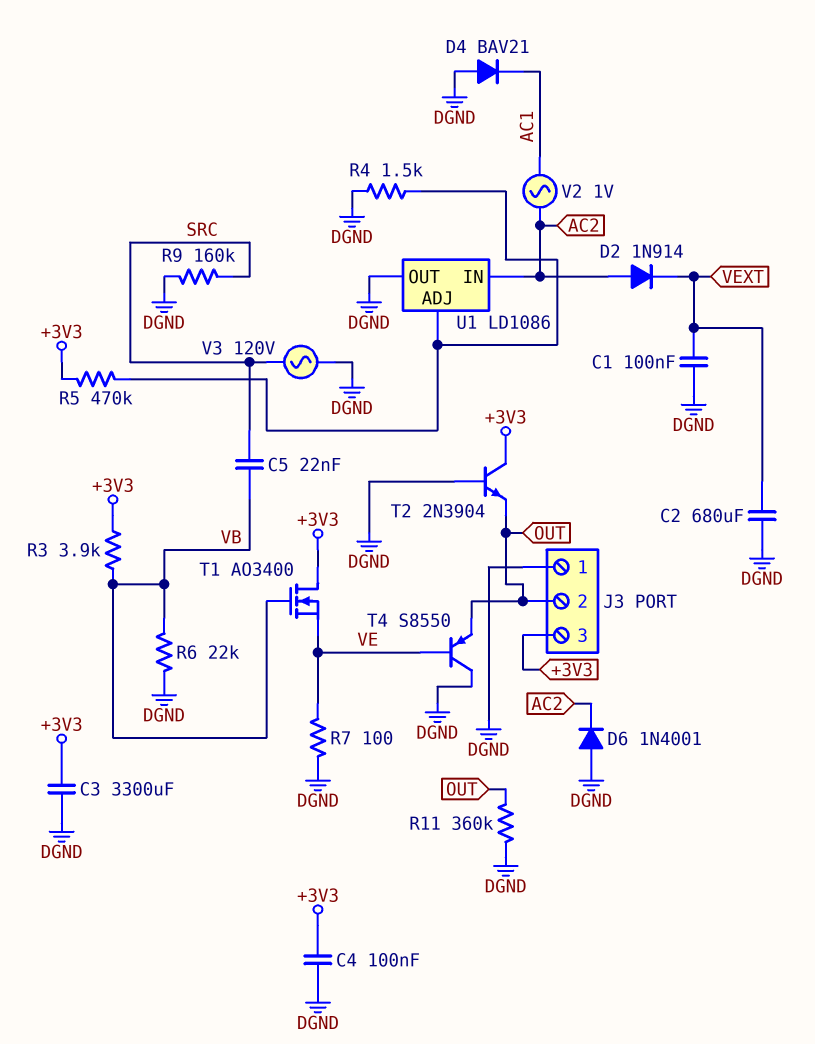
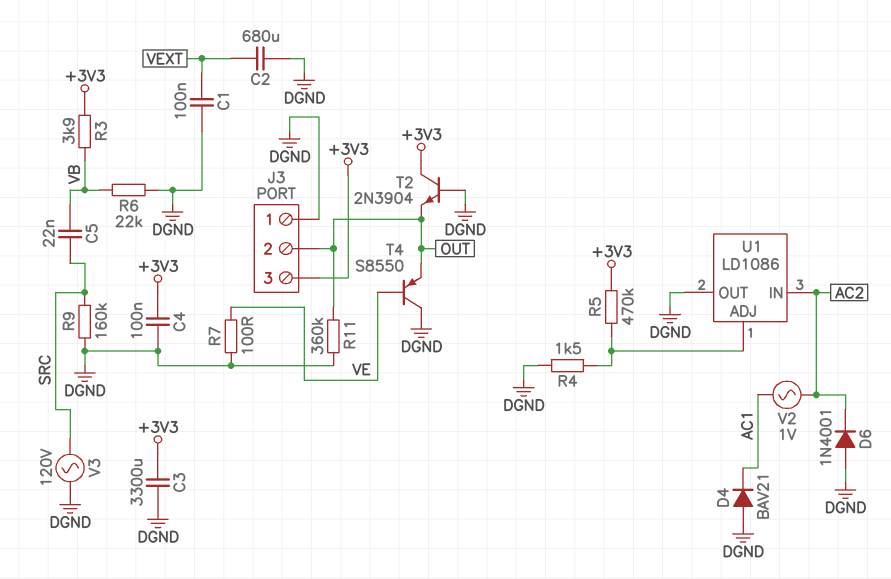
D2: diode 1N914 (A AC2, K VEXT) -> none
T1: NMOS AO3400 (G VB, D +3V3, S VE) -> none

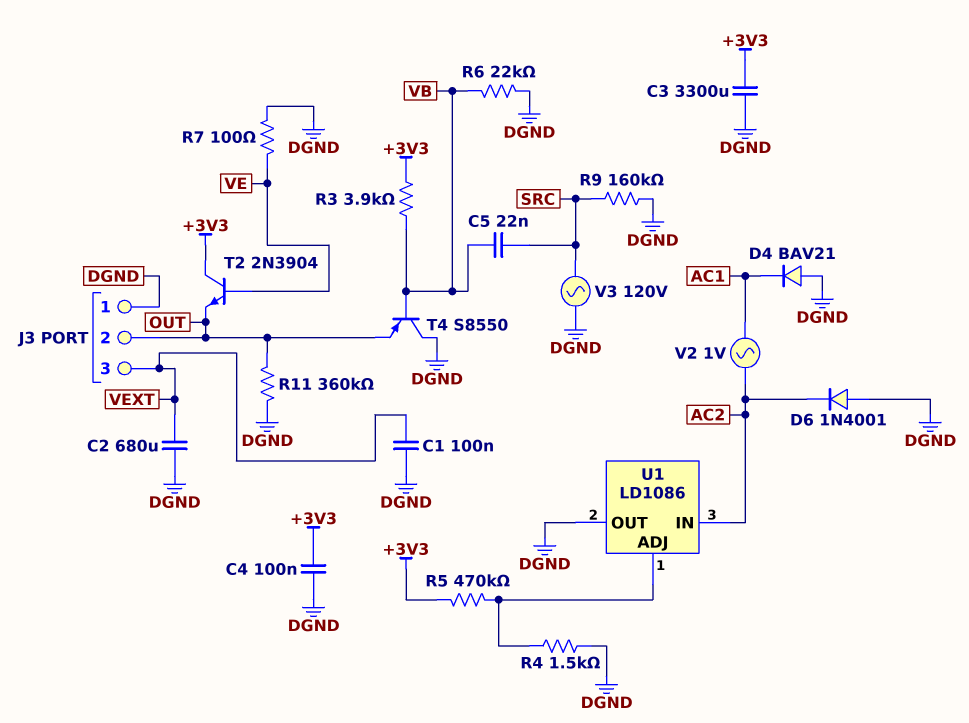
J3 pin 3: +3V3 -> VEXT
T2: NPN 2N3904 (B DGND, C +3V3, E OUT) -> NPN 2N3904 (B VE, C +3V3, E OUT)
T4: PNP S8550 (B VE, C DGND, E OUT) -> PNP S8550 (B VB, C DGND, E OUT)

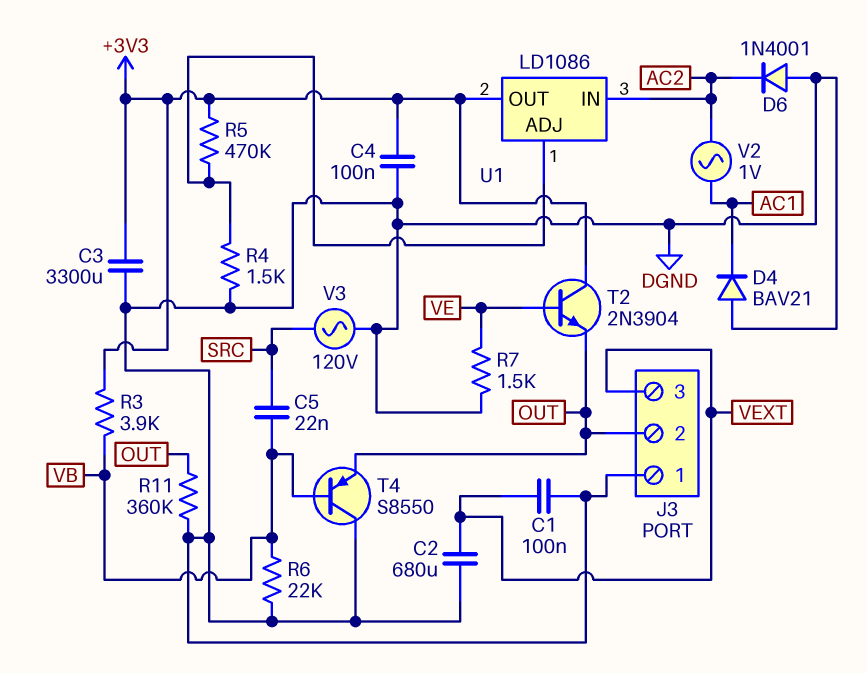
R7: 100 (DGND, VE) -> 1.5k (DGND, VE)
R9: 160k (DGND, SRC) -> none
U1 pin OUT: DGND -> +3V3

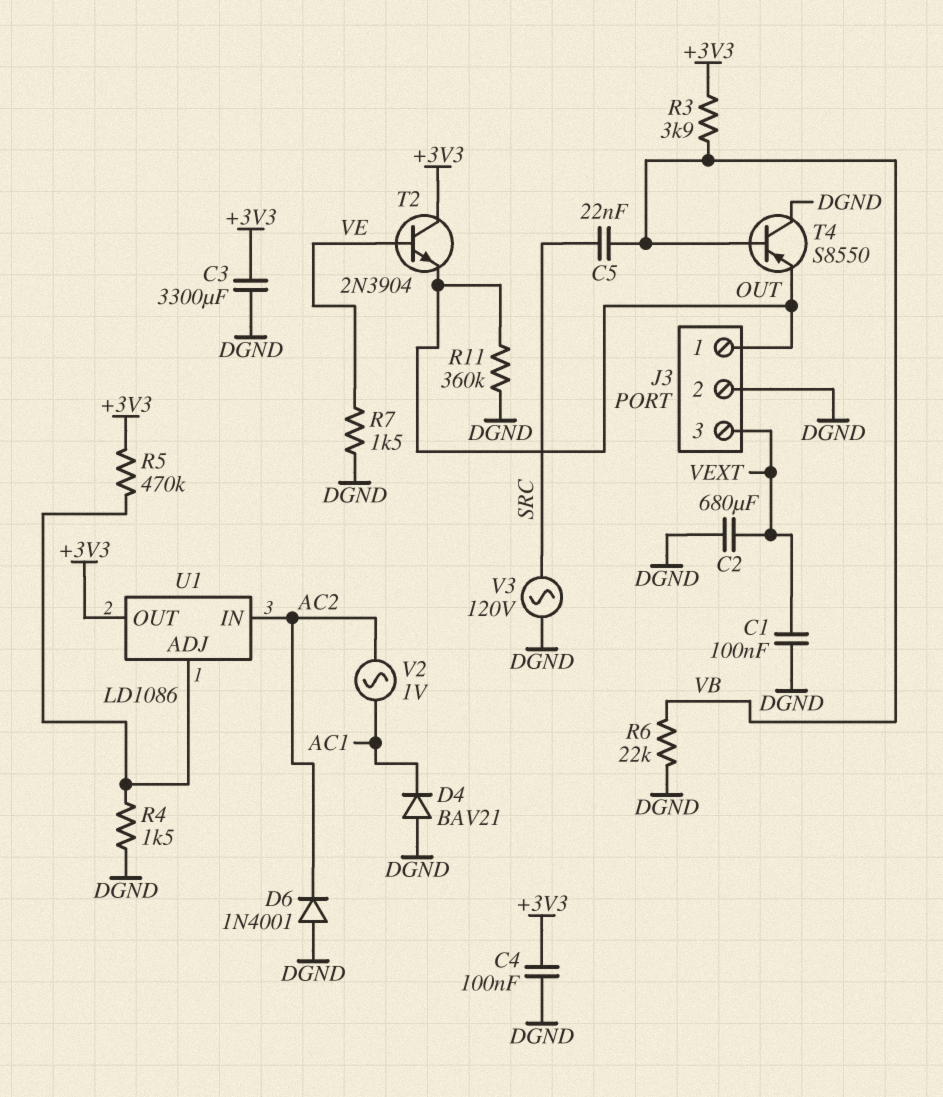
J3 pin 1: DGND -> OUT
J3 pin 2: OUT -> DGND

